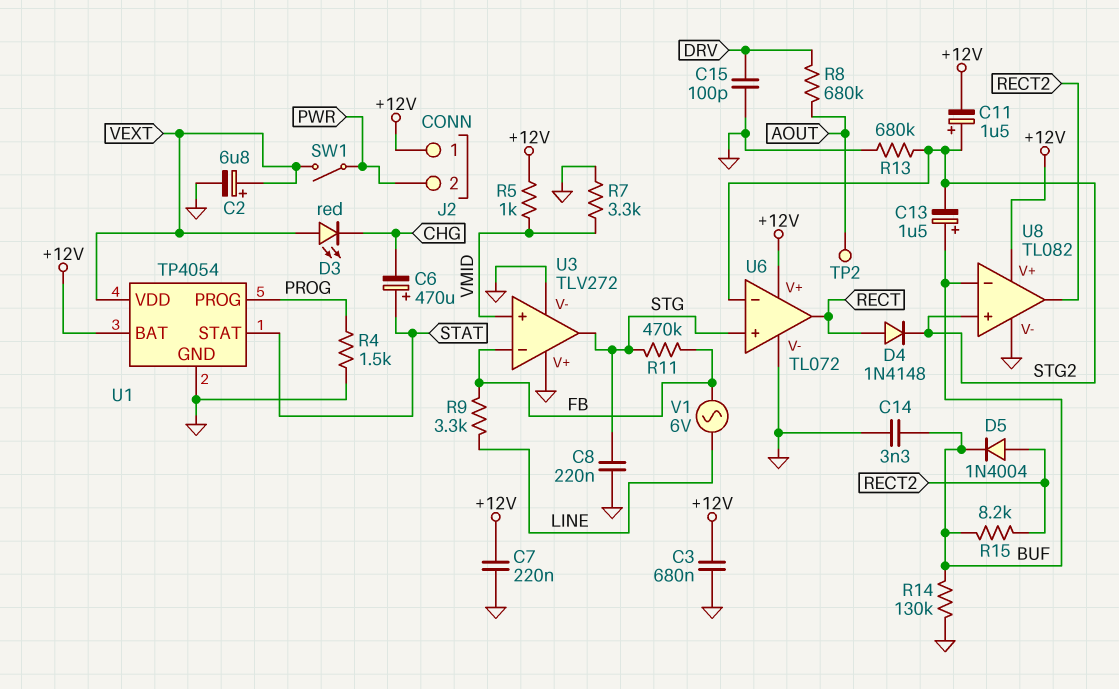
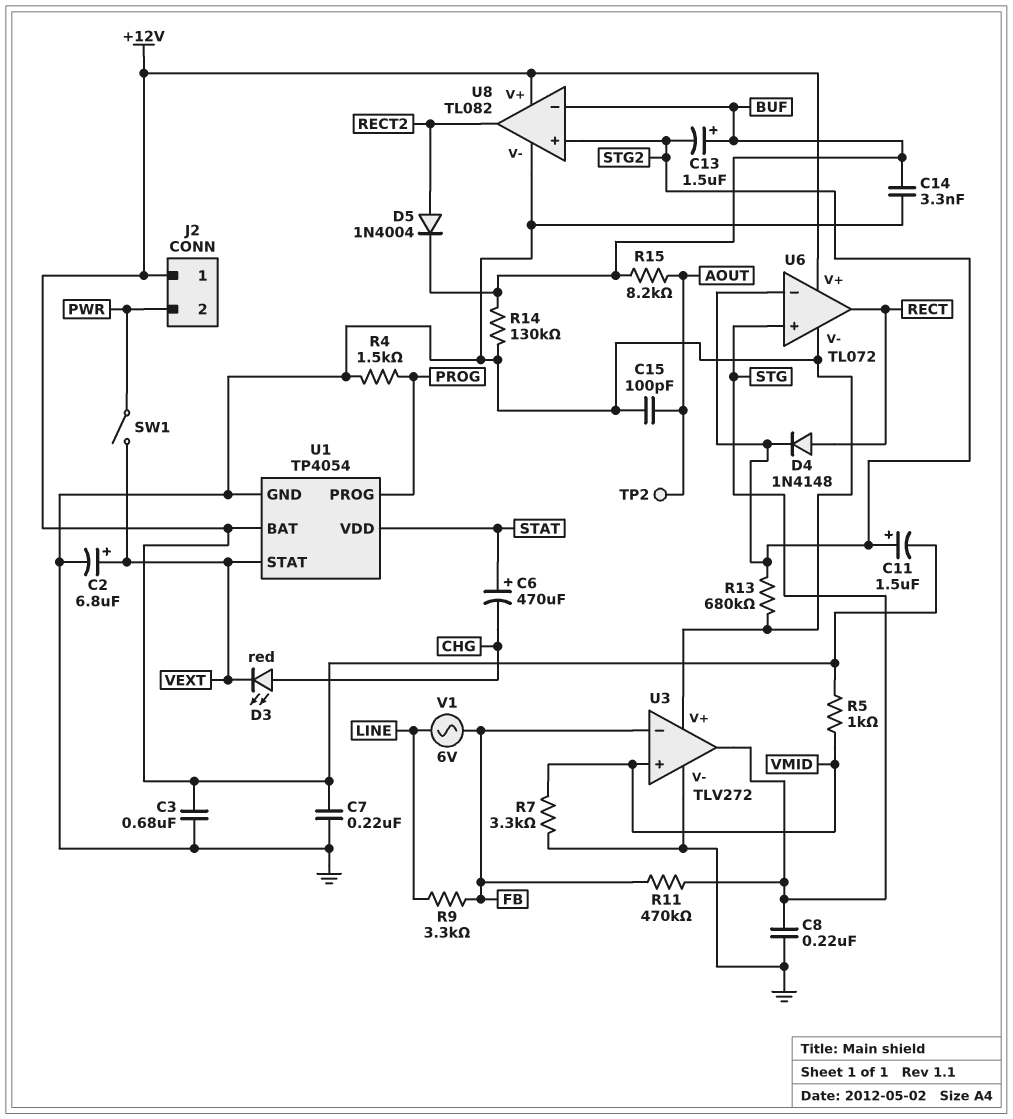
C15: 100pF (DRV, GND) -> 100pF (AOUT, GND)
D3: LED red (A VEXT, K CHG) -> LED red (A CHG, K VEXT)
R8: 680k (AOUT, DRV) -> none
R15: 8.2k (BUF, RECT2) -> 8.2k (AOUT, BUF)
U1 pin STAT: STAT -> VEXT
U1 pin VDD: VEXT -> STAT

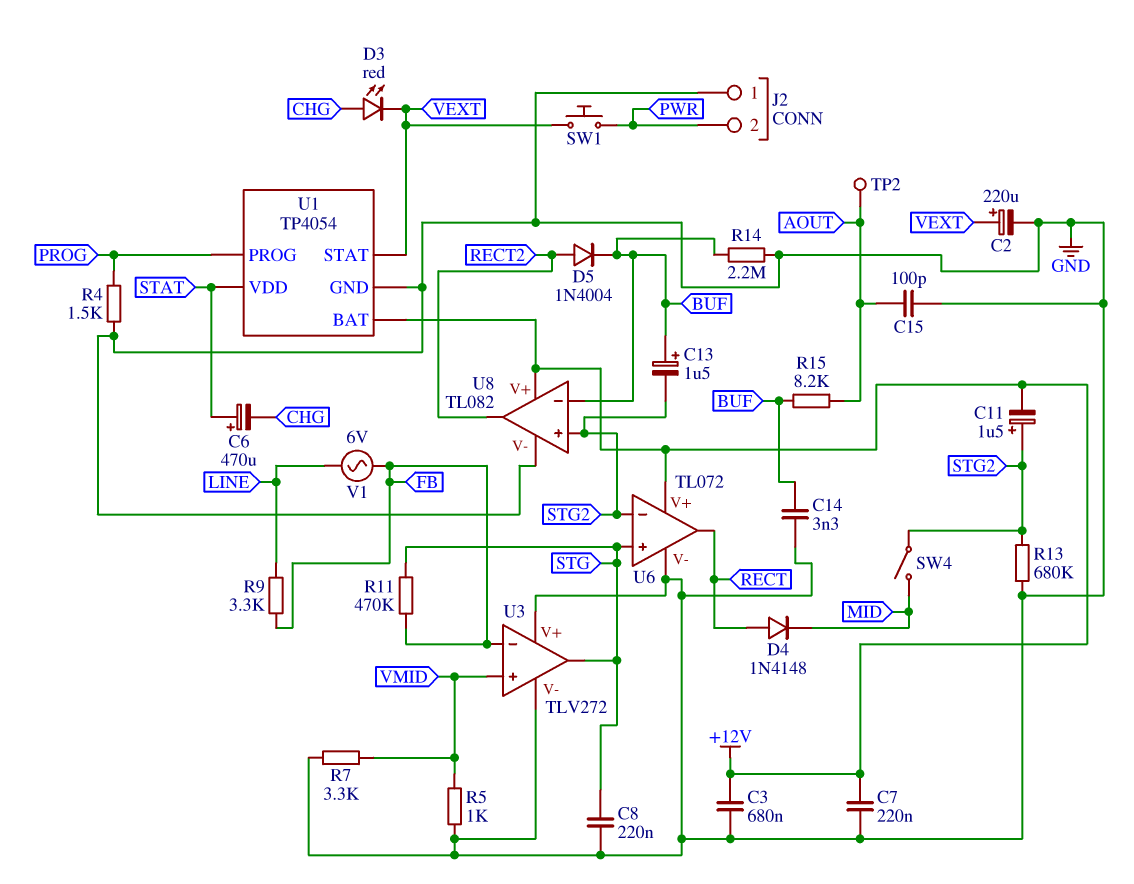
C2: 6.8uF (plus VEXT, minus GND) -> 220uF (plus VEXT, minus GND)
D4: diode 1N4148 (A RECT, K STG2) -> diode 1N4148 (A RECT, K MID)
J2 pin 1: +12V -> GND
R5: 1k (+12V, VMID) -> 1k (GND, VMID)
R14: 130k (BUF, GND) -> 2.2M (BUF, GND)
SW1: switch (PWR, VEXT) -> button (PWR, VEXT)
SW4: none -> switch (MID, STG2)

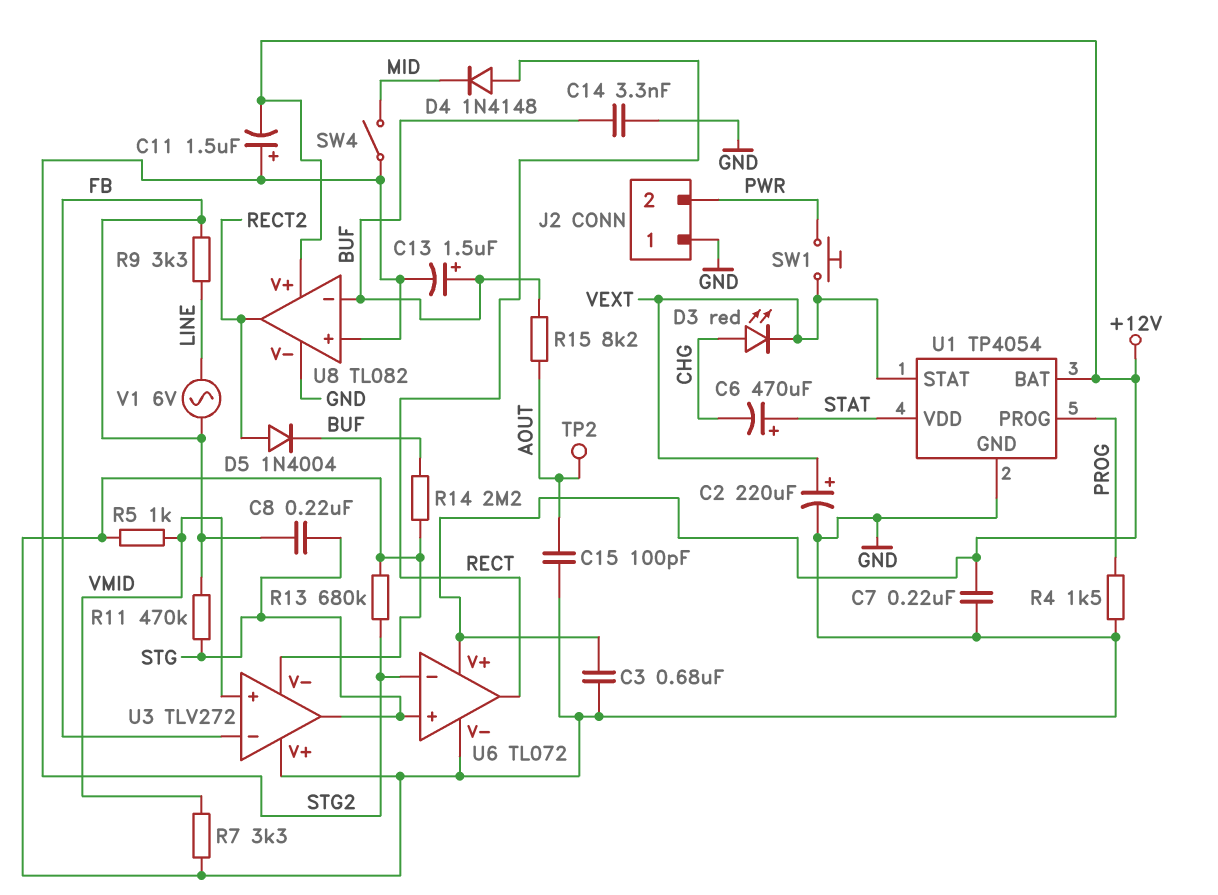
C8: 220nF (GND, STG) -> 220nF (FB, STG)

